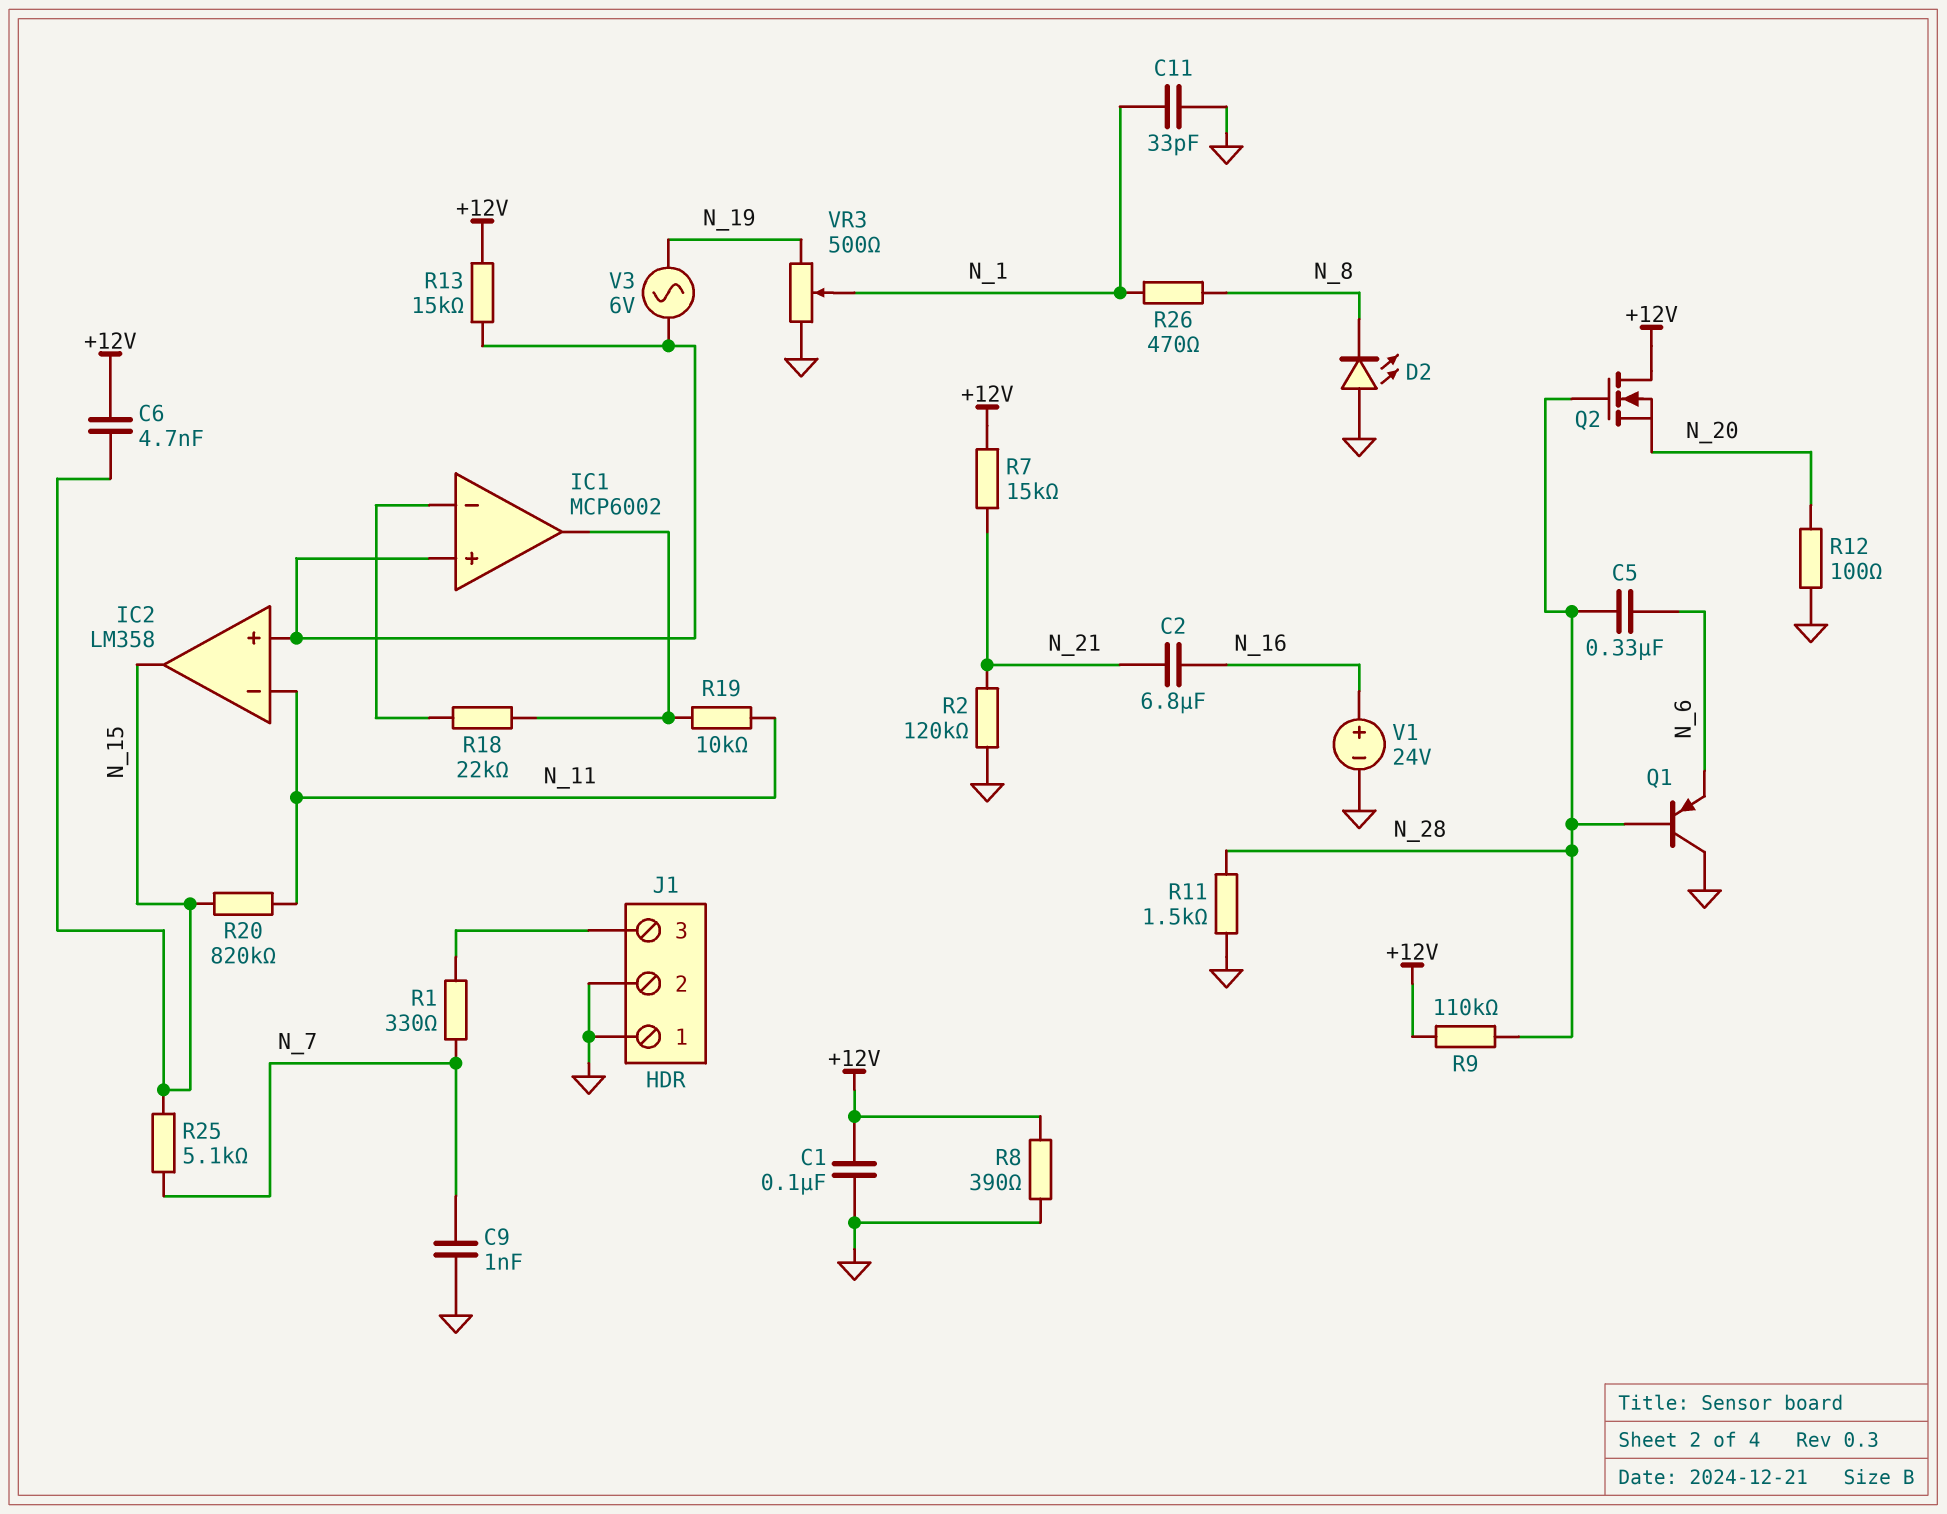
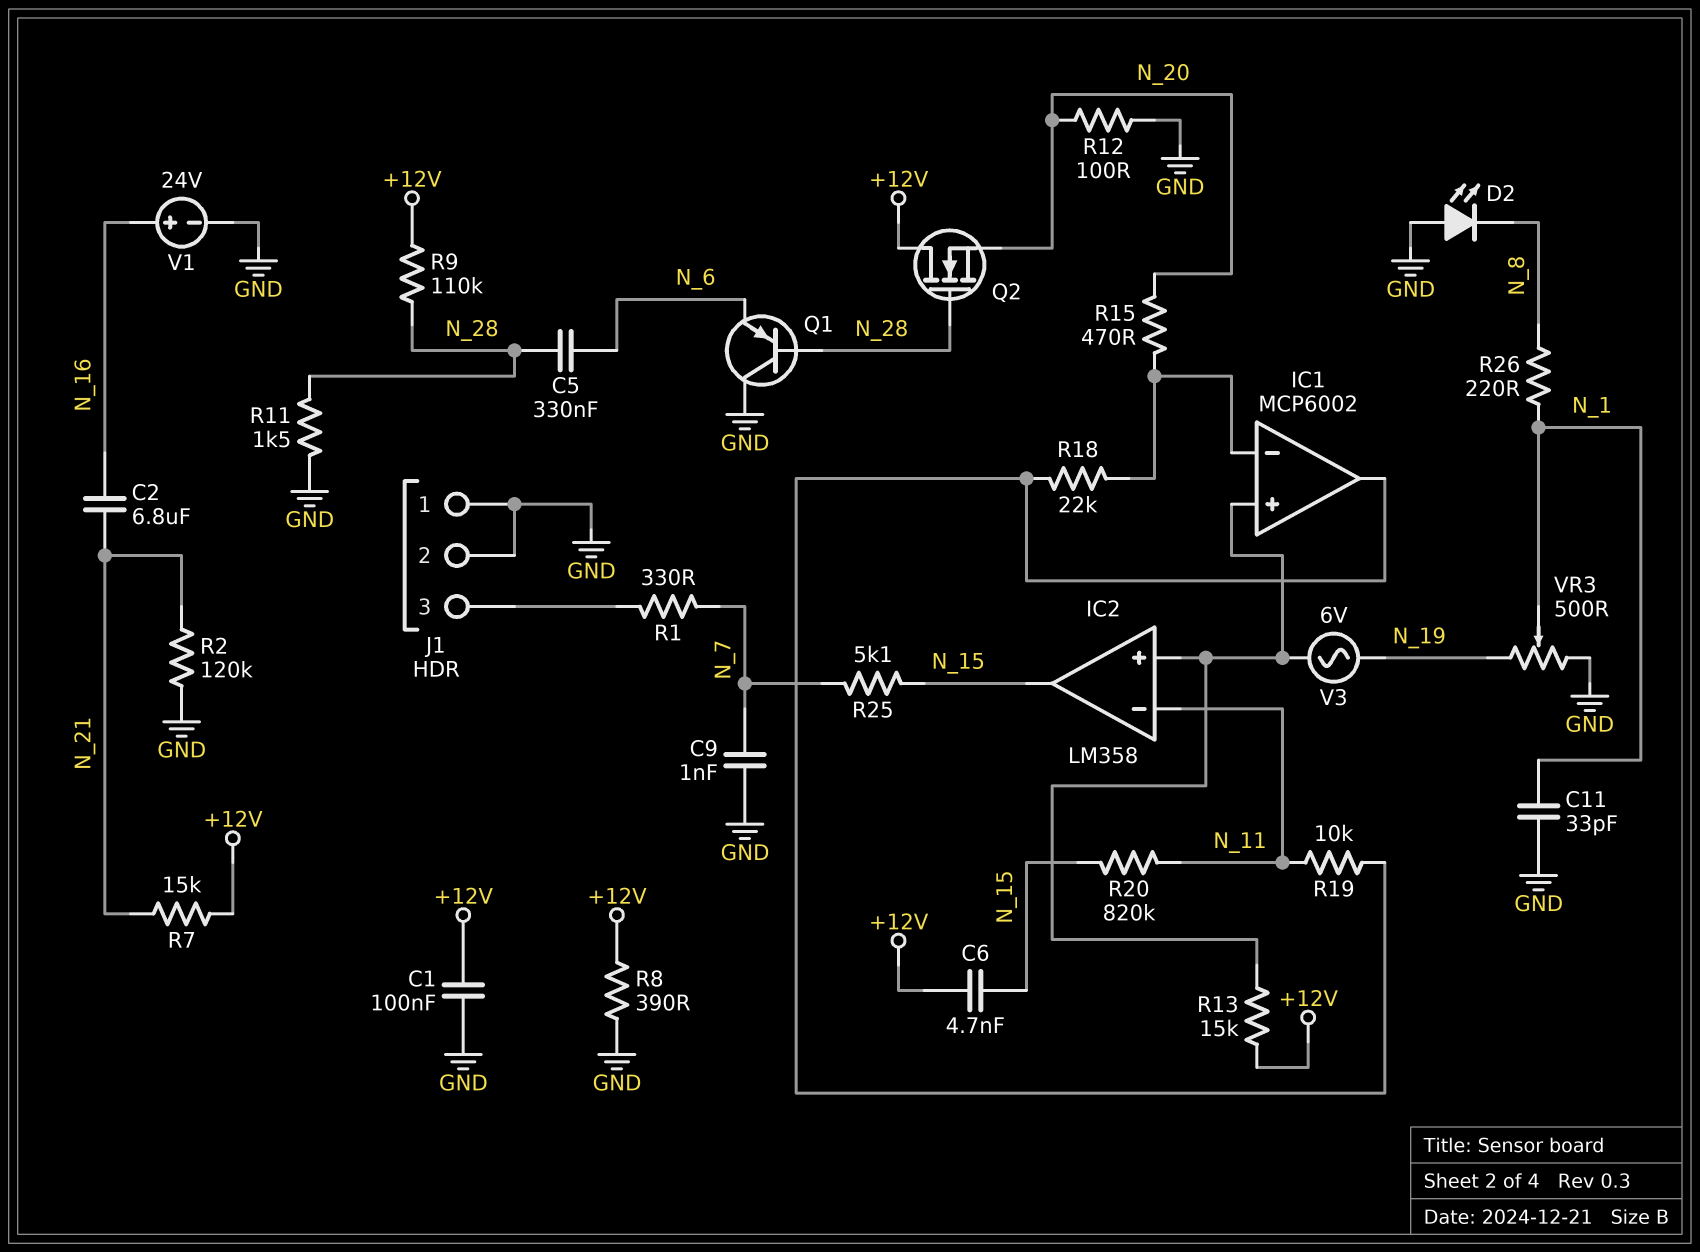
R15: none -> 470 (IC1/in-, N_20)
R26: 470 (N_1, N_8) -> 220 (N_1, N_8)

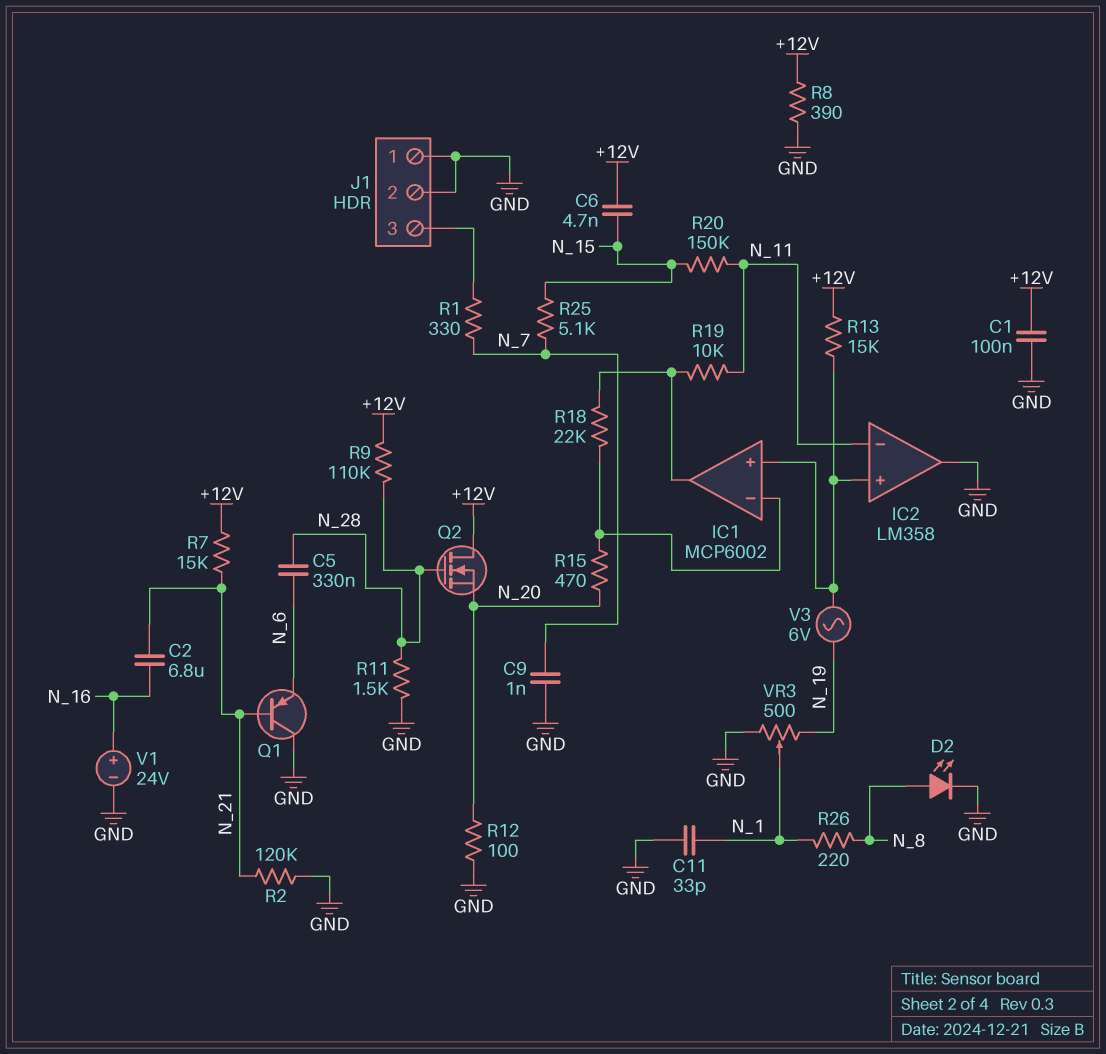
D2: LED (A GND, K N_8) -> LED (A N_8, K GND)
IC2 pin out: N_15 -> GND
Q1: PNP (B N_28, C GND, E N_6) -> PNP (B N_21, C GND, E N_6)
R20: 820k (N_11, N_15) -> 150k (N_11, N_15)

